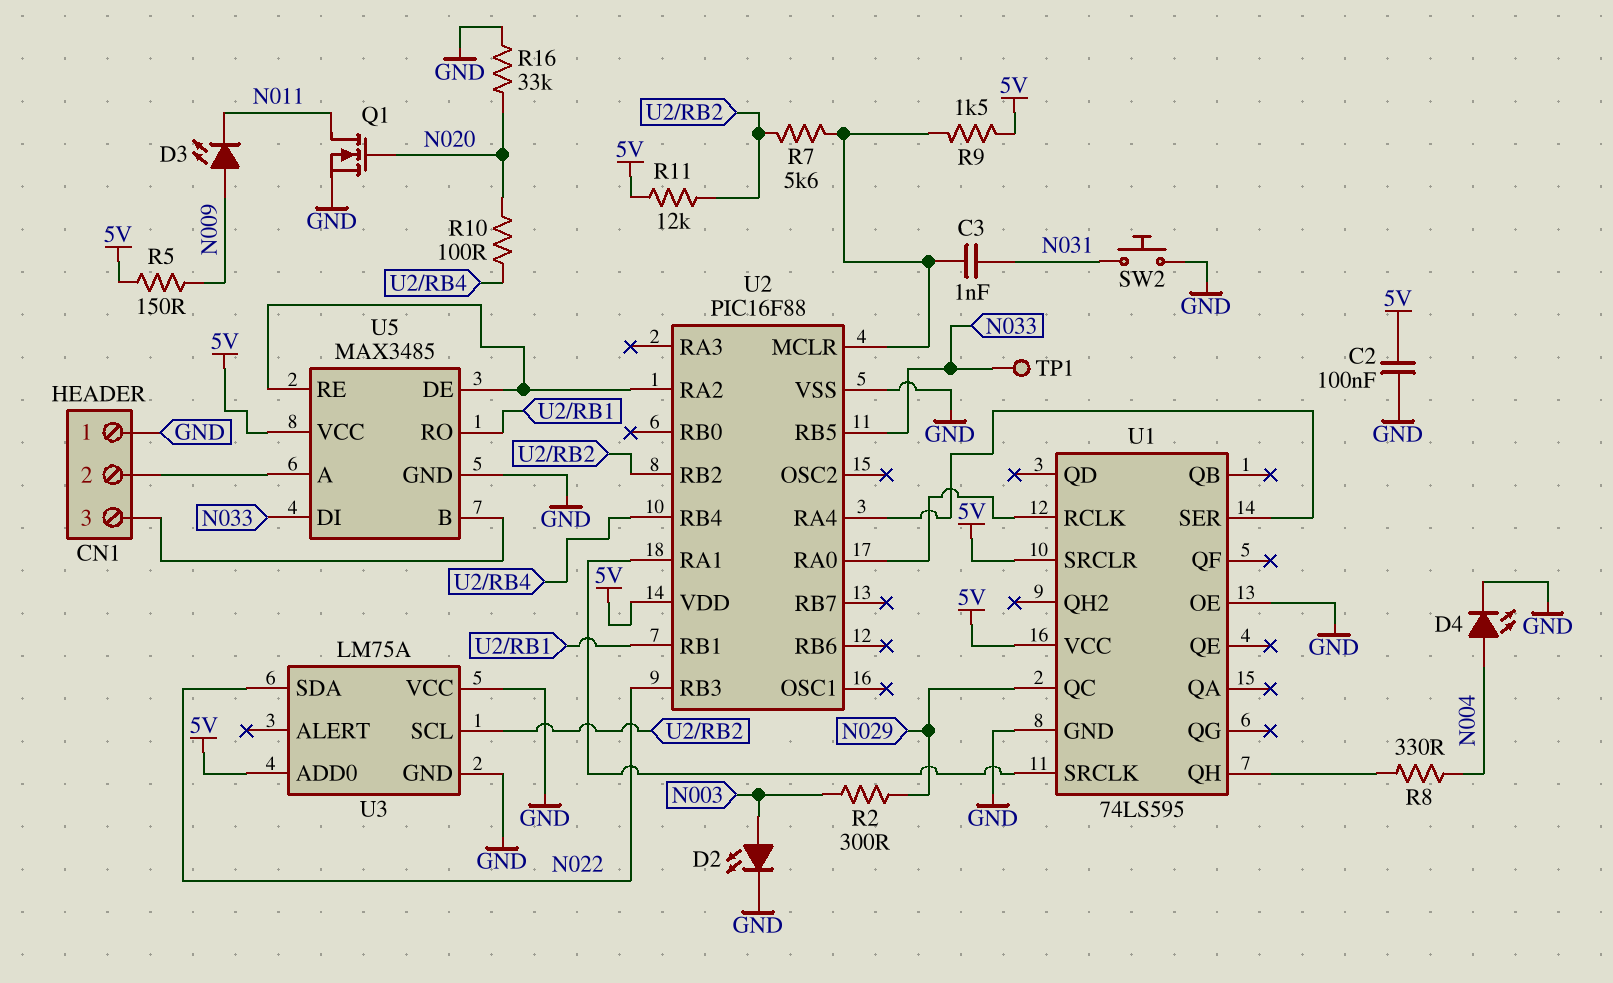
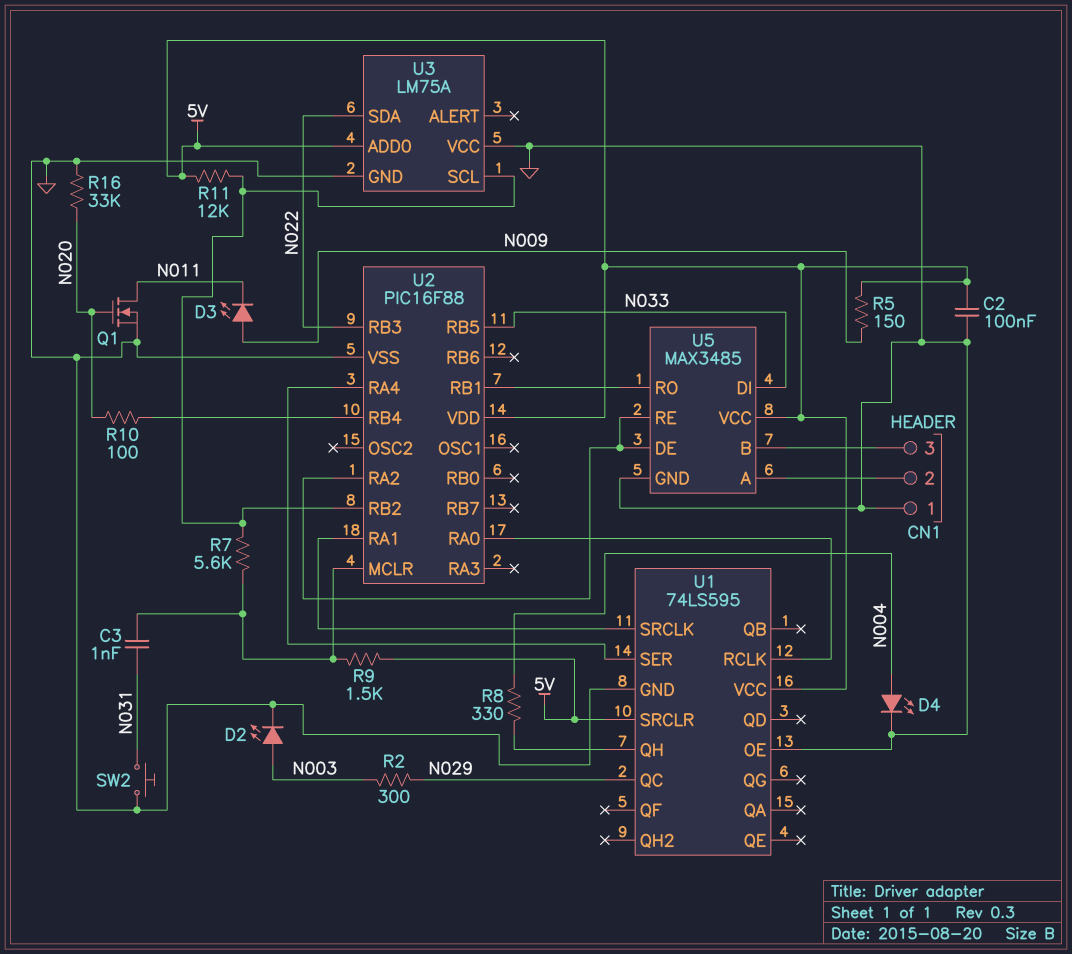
TP1: test point (N033) -> none

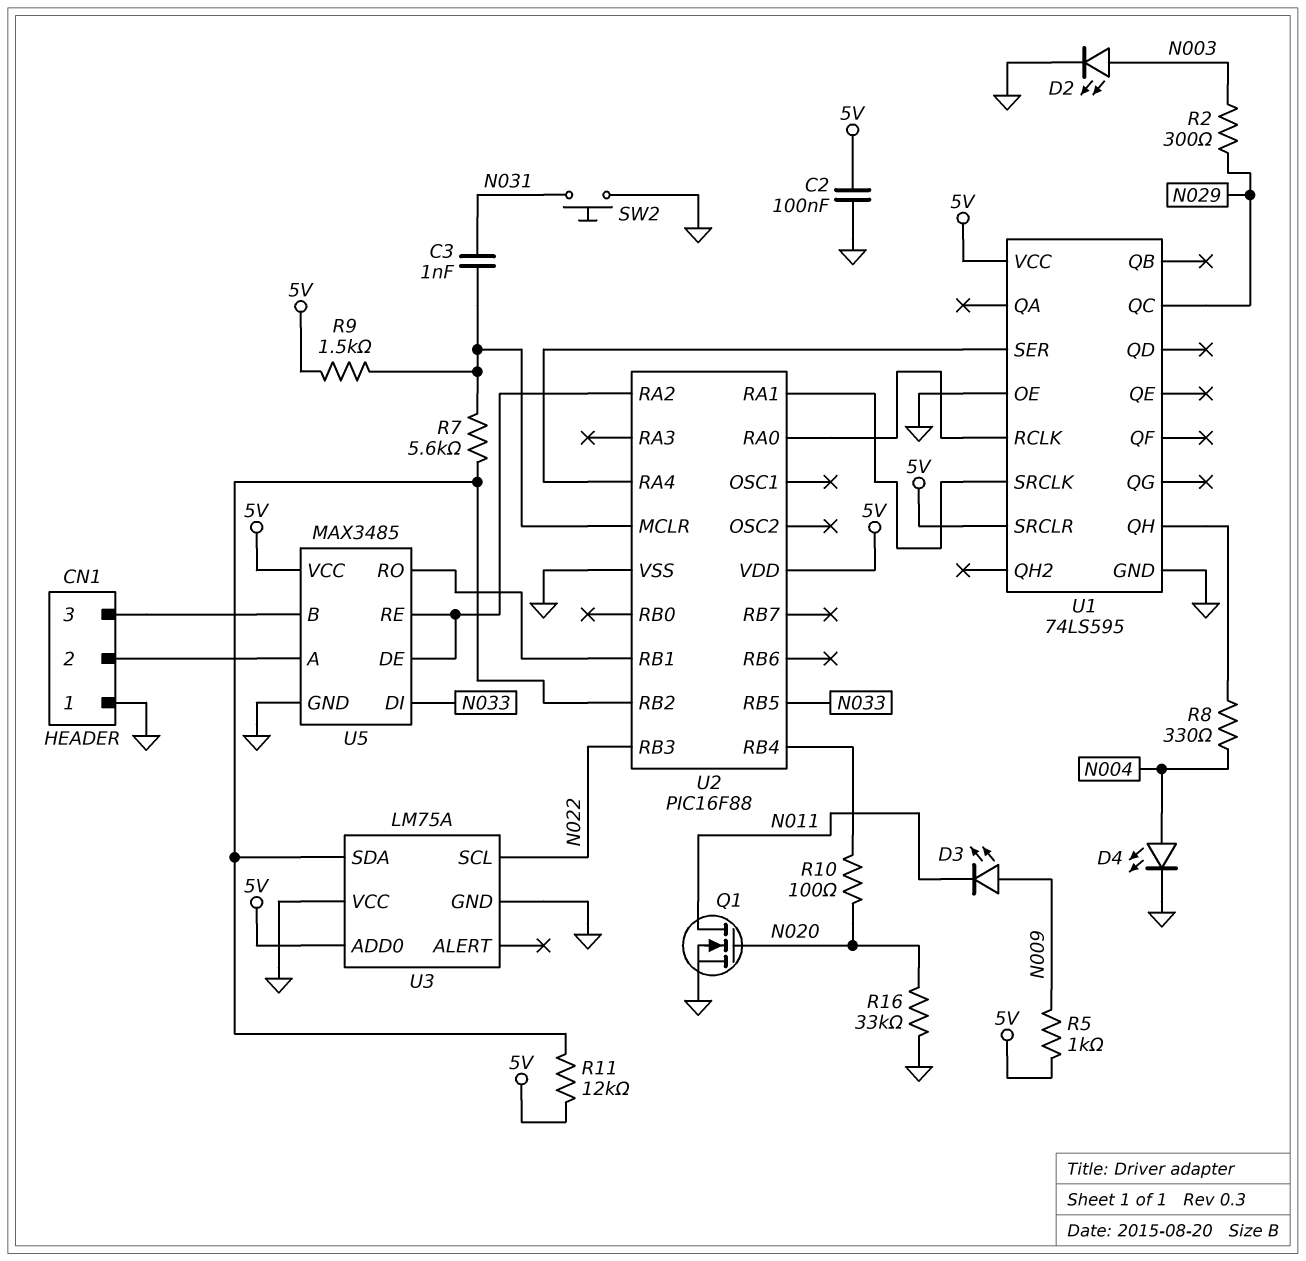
R5: 150 (5V, N009) -> 1k (5V, N009)
U3 pin SCL: U2/RB2 -> N022
U3 pin SDA: N022 -> U2/RB2

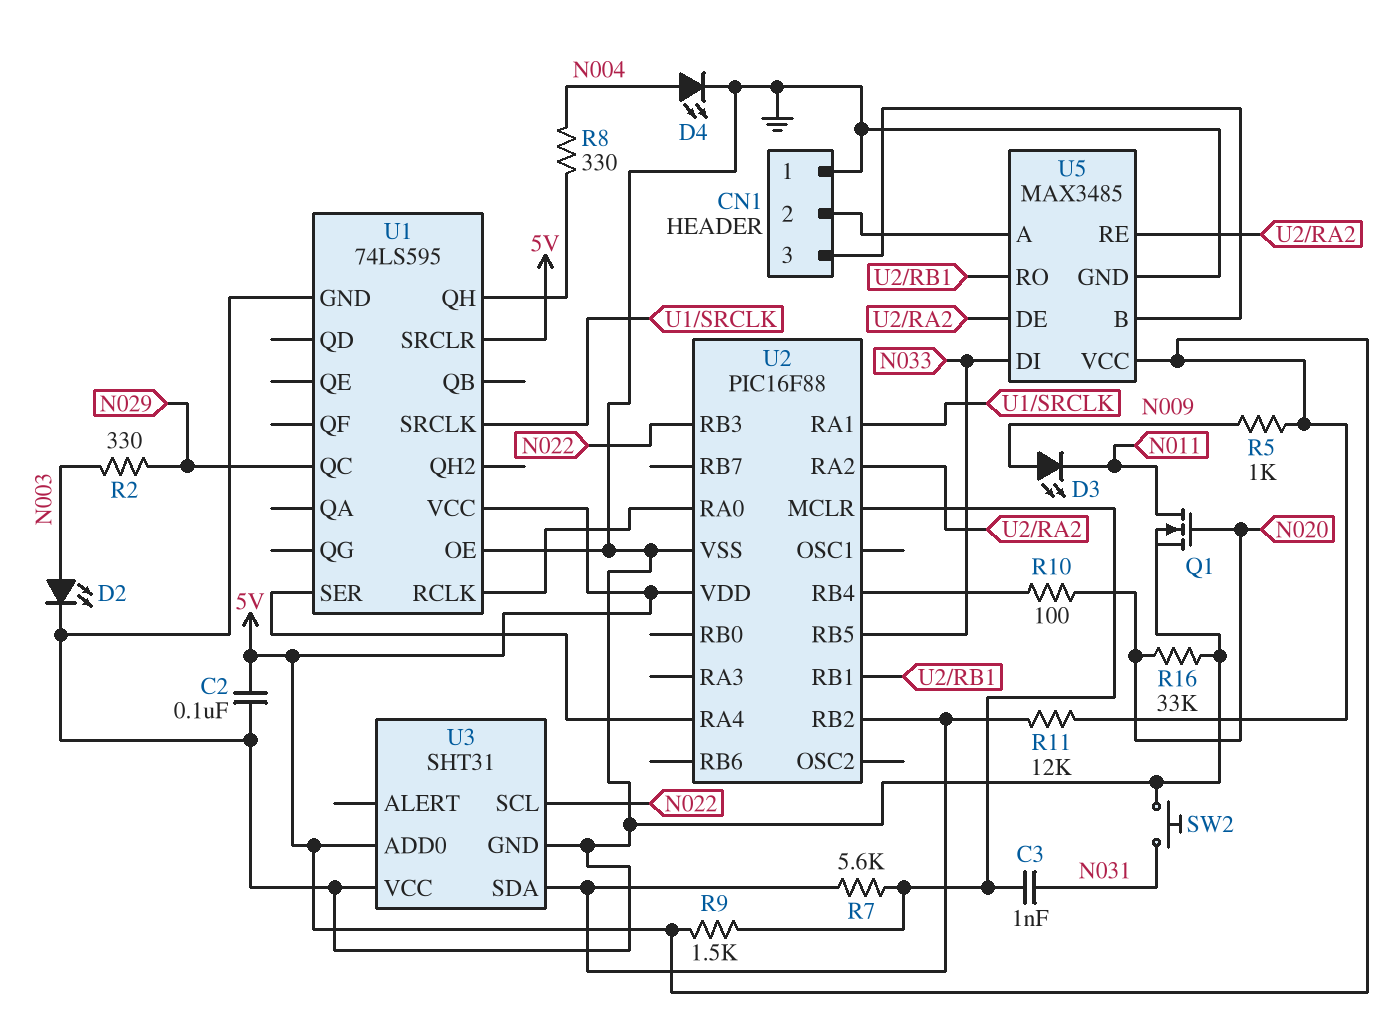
R2: 300 (N003, N029) -> 330 (N003, N029)
U3: LM75A -> SHT31

